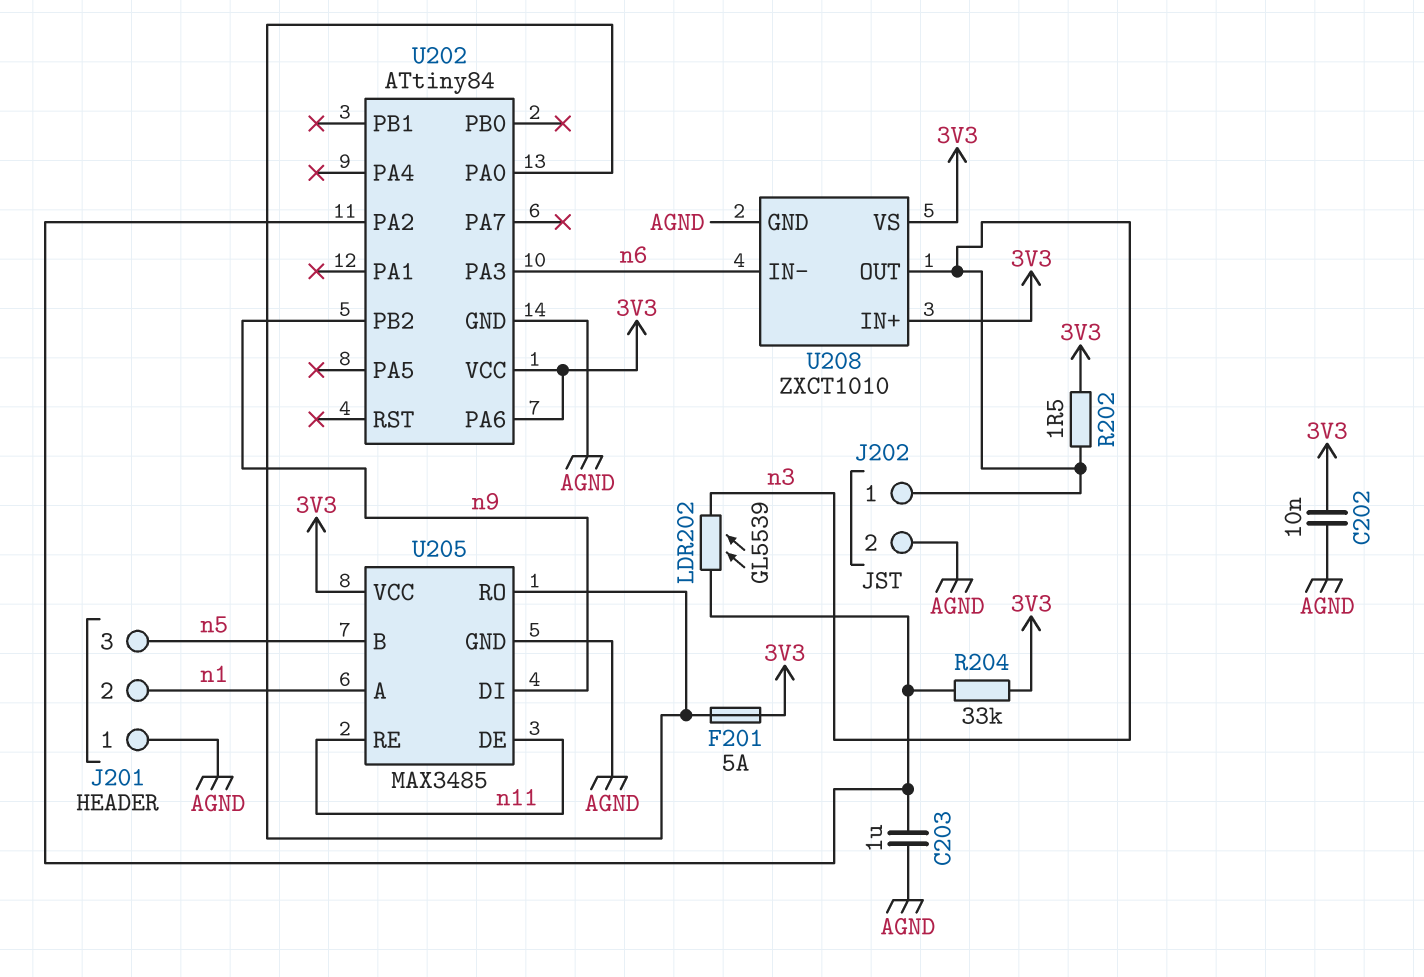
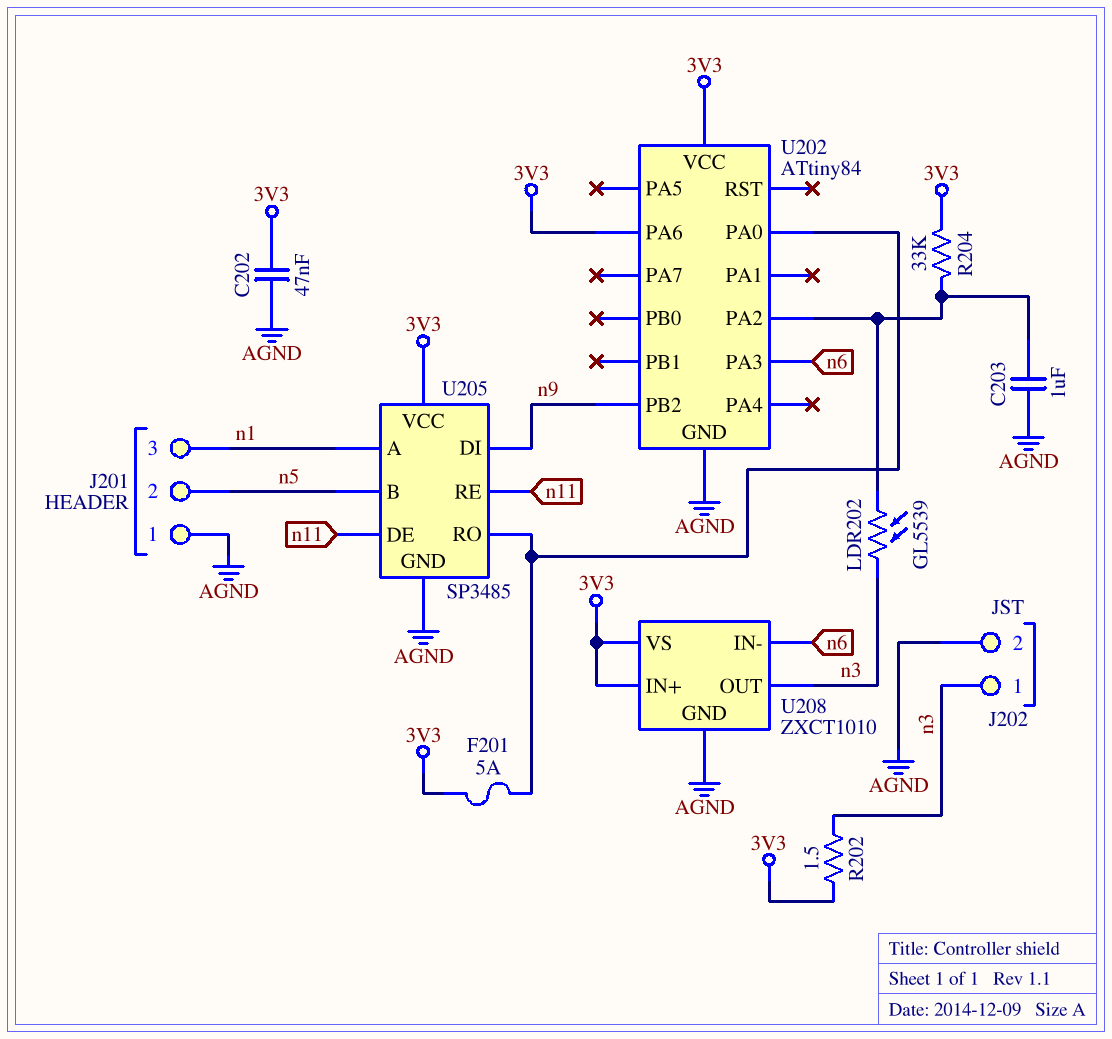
C202: 10nF (3V3, AGND) -> 47nF (3V3, AGND)
J201 pin 2: n1 -> n5
J201 pin 3: n5 -> n1
U205: MAX3485 -> SP3485

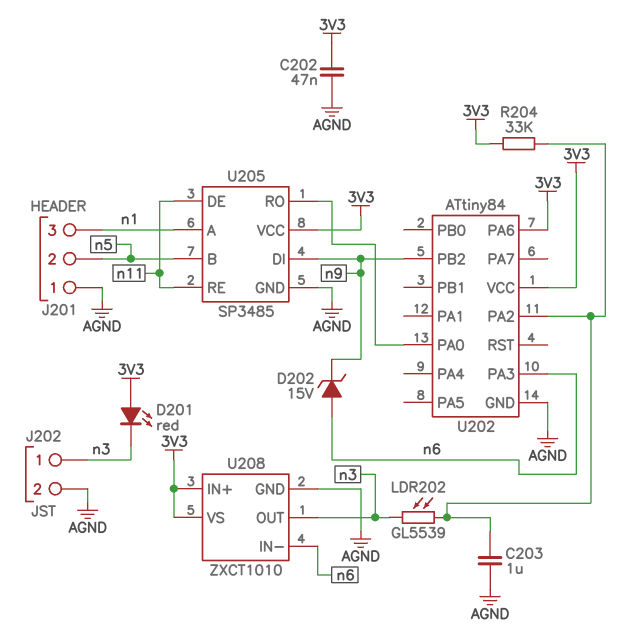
D201: none -> LED red (A 3V3, K n3)
D202: none -> zener 15V (A n6, K n9)
F201: 5A (3V3, U202/PA0) -> none
R202: 1.5 (3V3, n3) -> none

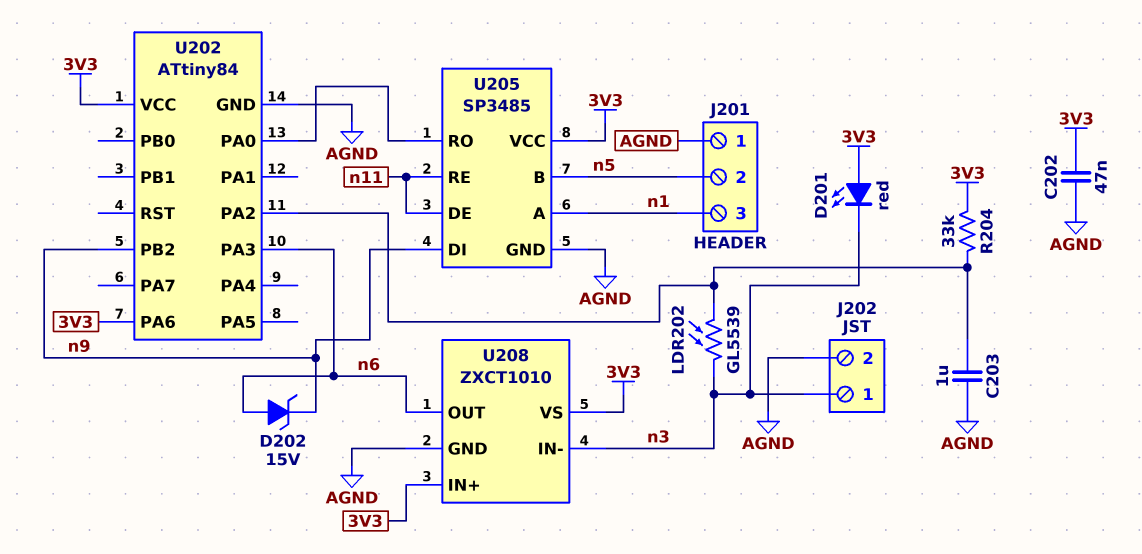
U208 pin IN-: n6 -> n3
U208 pin OUT: n3 -> n6

